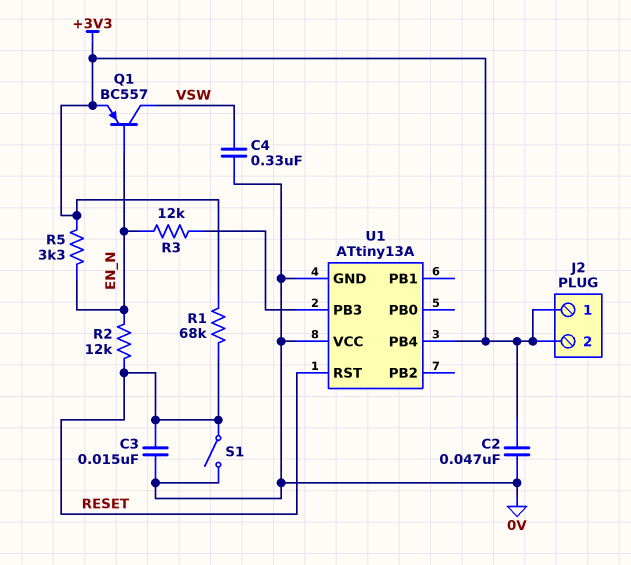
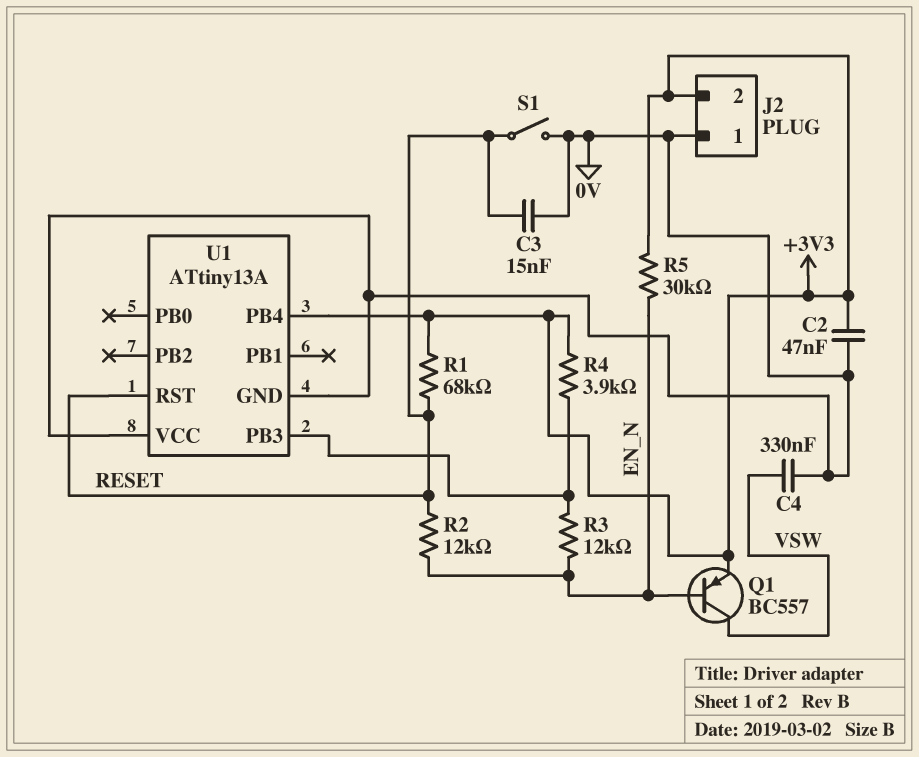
J2 pin 1: +3V3 -> 0V
R4: none -> 3.9k (+3V3, U1/PB3)
R5: 3.3k (+3V3, EN_N) -> 30k (+3V3, EN_N)

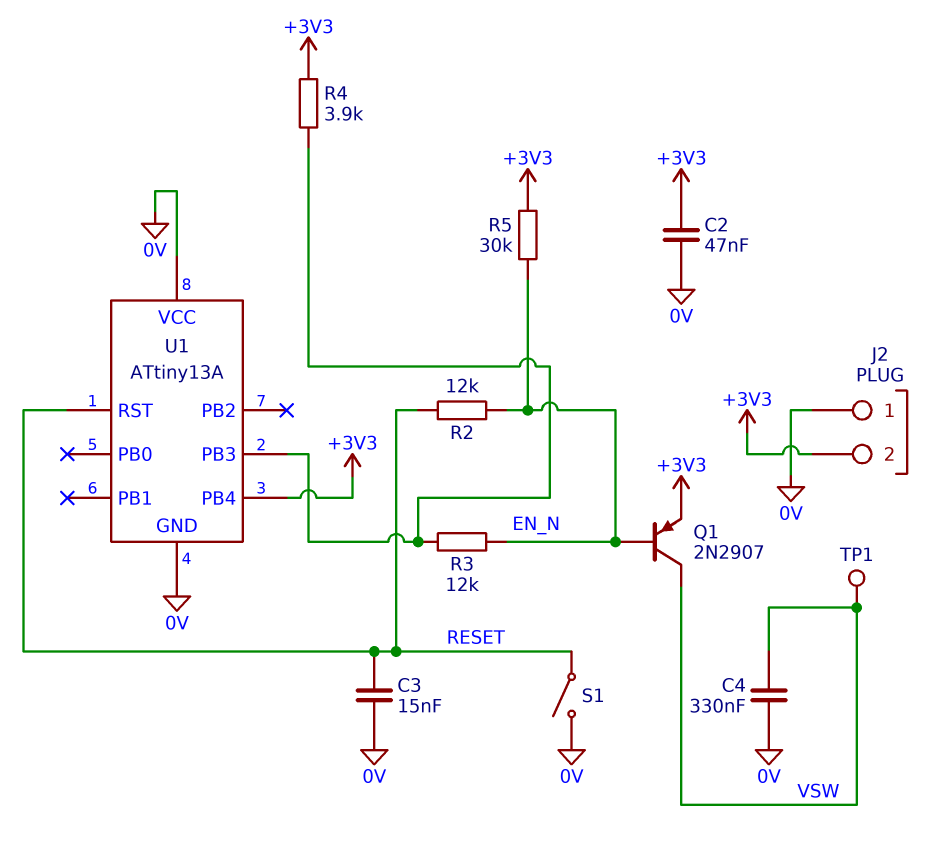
Q1: PNP BC557 (B EN_N, C VSW, E +3V3) -> PNP 2N2907 (B EN_N, C VSW, E +3V3)
R1: 68k (+3V3, RESET) -> none
TP1: none -> test point (VSW)

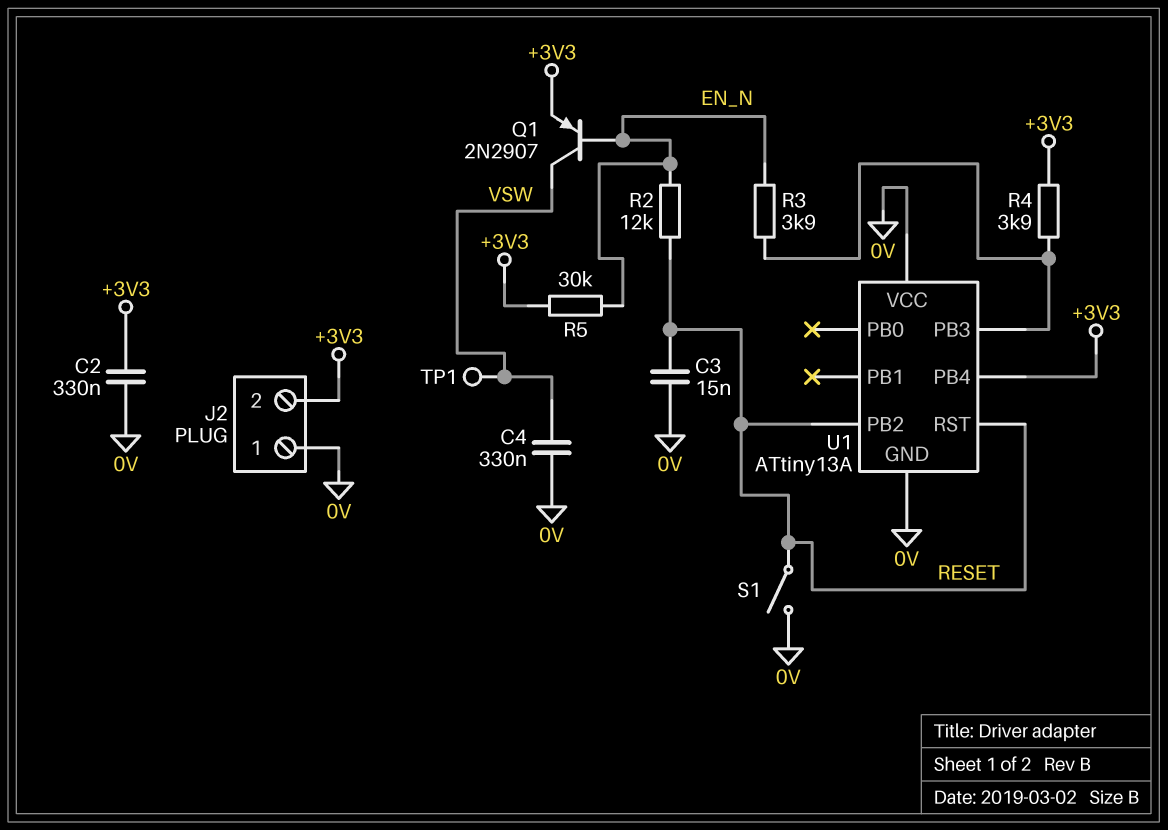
C2: 47nF (+3V3, 0V) -> 330nF (+3V3, 0V)
R3: 12k (EN_N, U1/PB3) -> 3.9k (EN_N, U1/PB3)
U1 pin PB2: none -> RESET

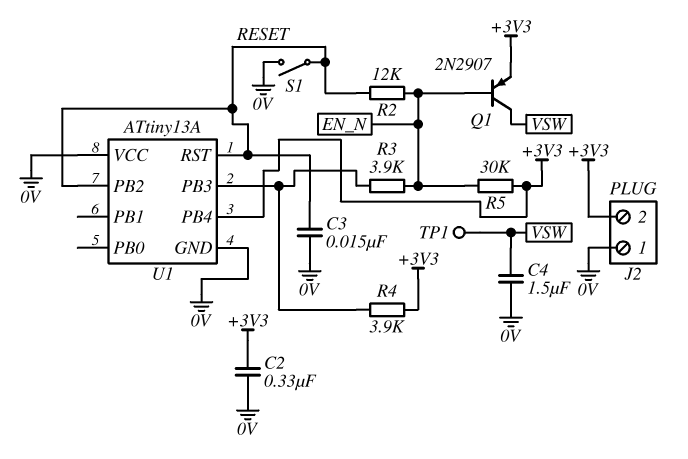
C4: 330nF (0V, VSW) -> 1.5uF (0V, VSW)

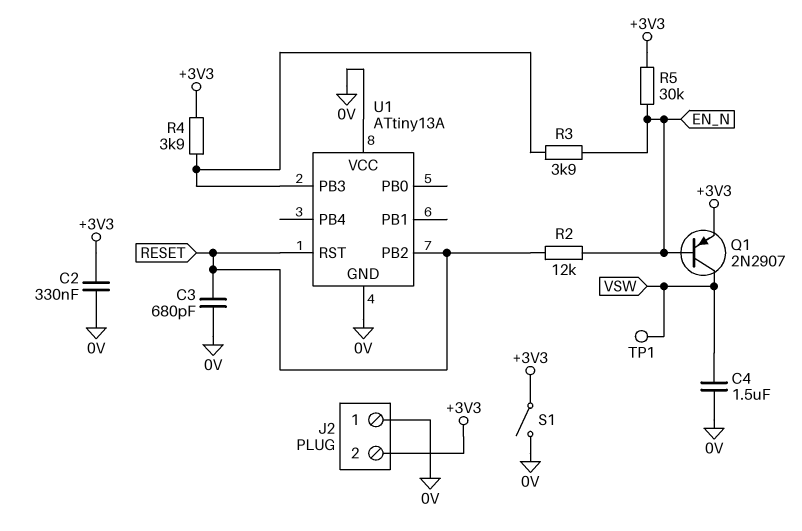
C3: 15nF (0V, RESET) -> 680pF (0V, RESET)
S1: switch (0V, RESET) -> switch (+3V3, 0V)
U1 pin PB4: +3V3 -> none

